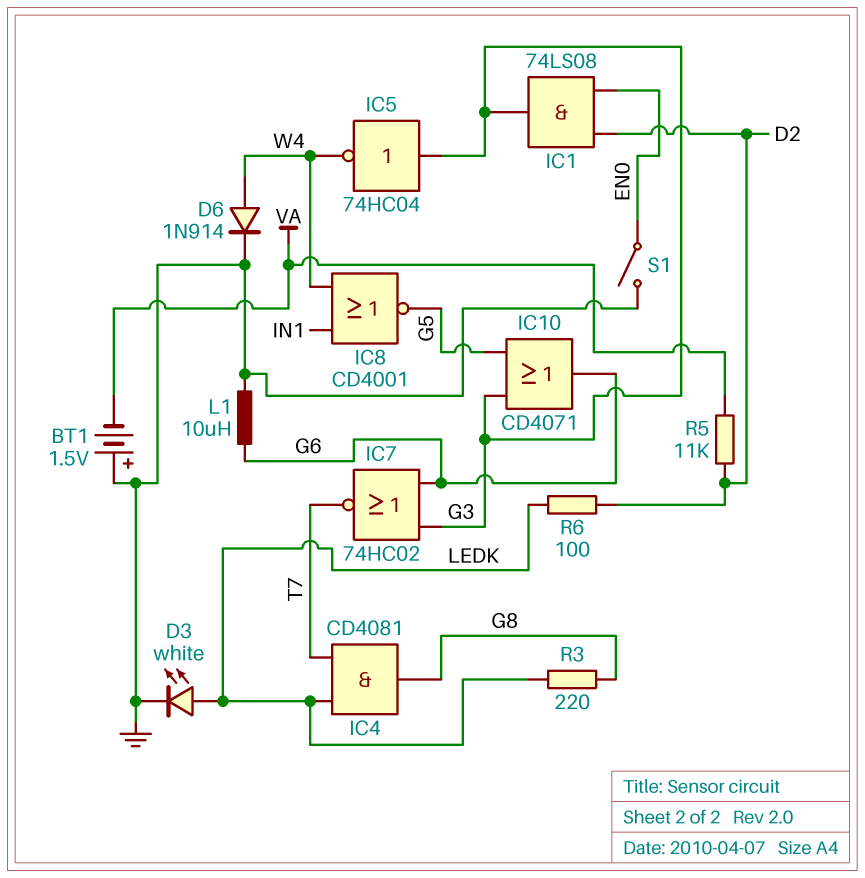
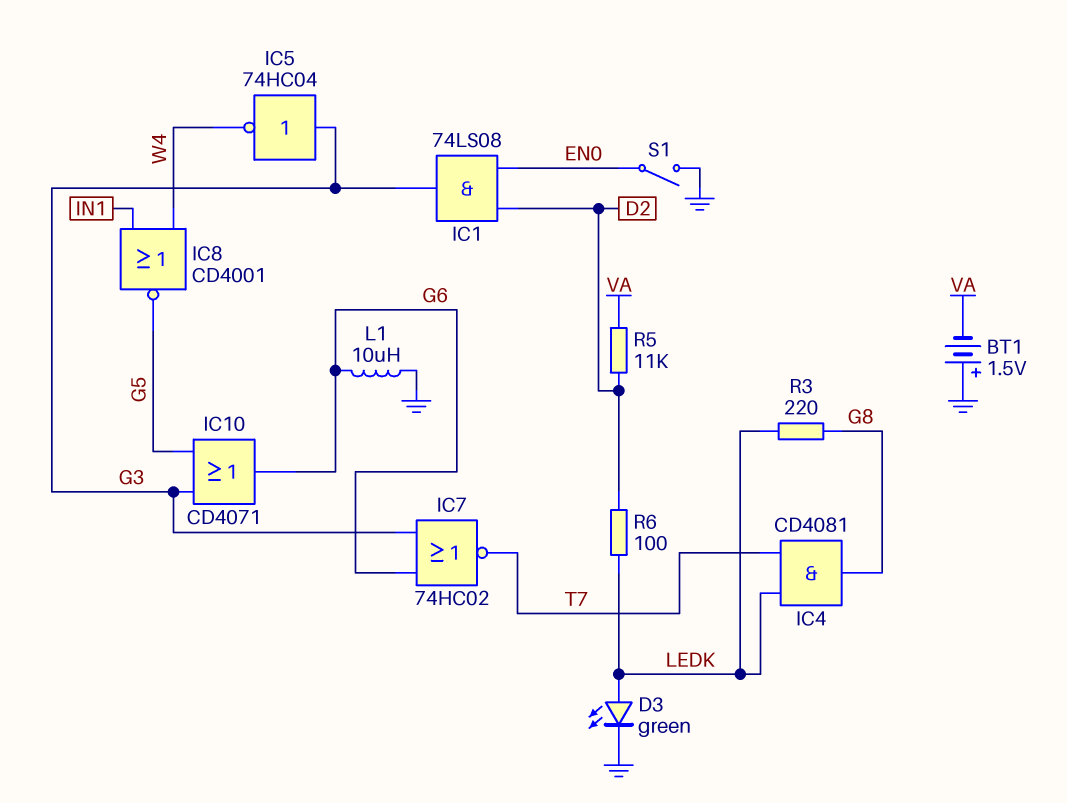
D3: LED white (A LEDK, K GND) -> LED green (A LEDK, K GND)
D6: diode 1N914 (A W4, K GND) -> none

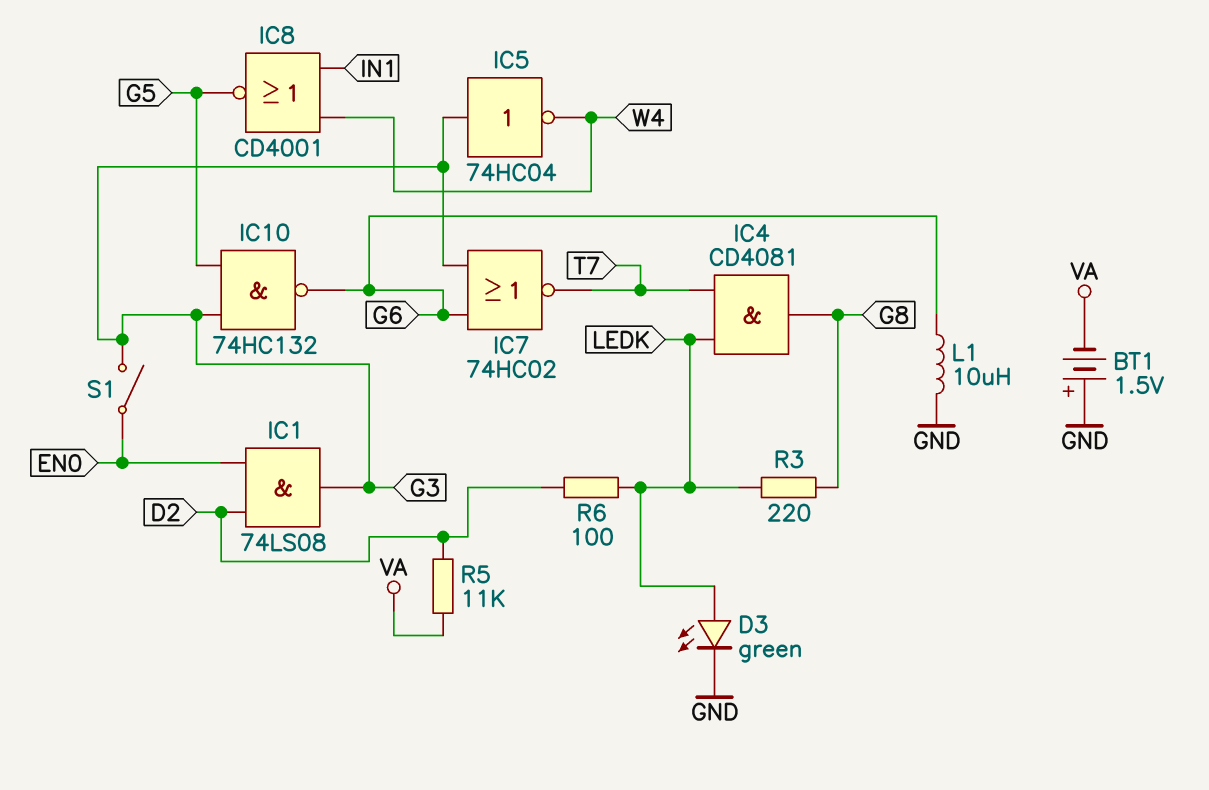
IC10: OR CD4071 (in G3, in G5, out G6) -> NAND 74HC132 (in G3, in G5, out G6)
S1: switch (EN0, GND) -> switch (EN0, G3)

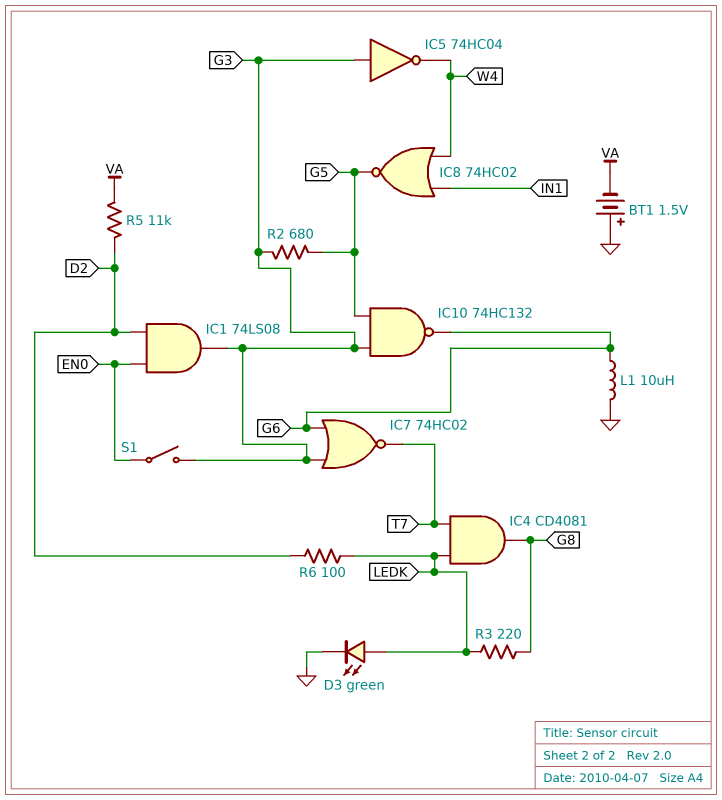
IC8: NOR CD4001 (in IN1, in W4, out G5) -> NOR 74HC02 (in IN1, in W4, out G5)
R2: none -> 680 (G3, G5)

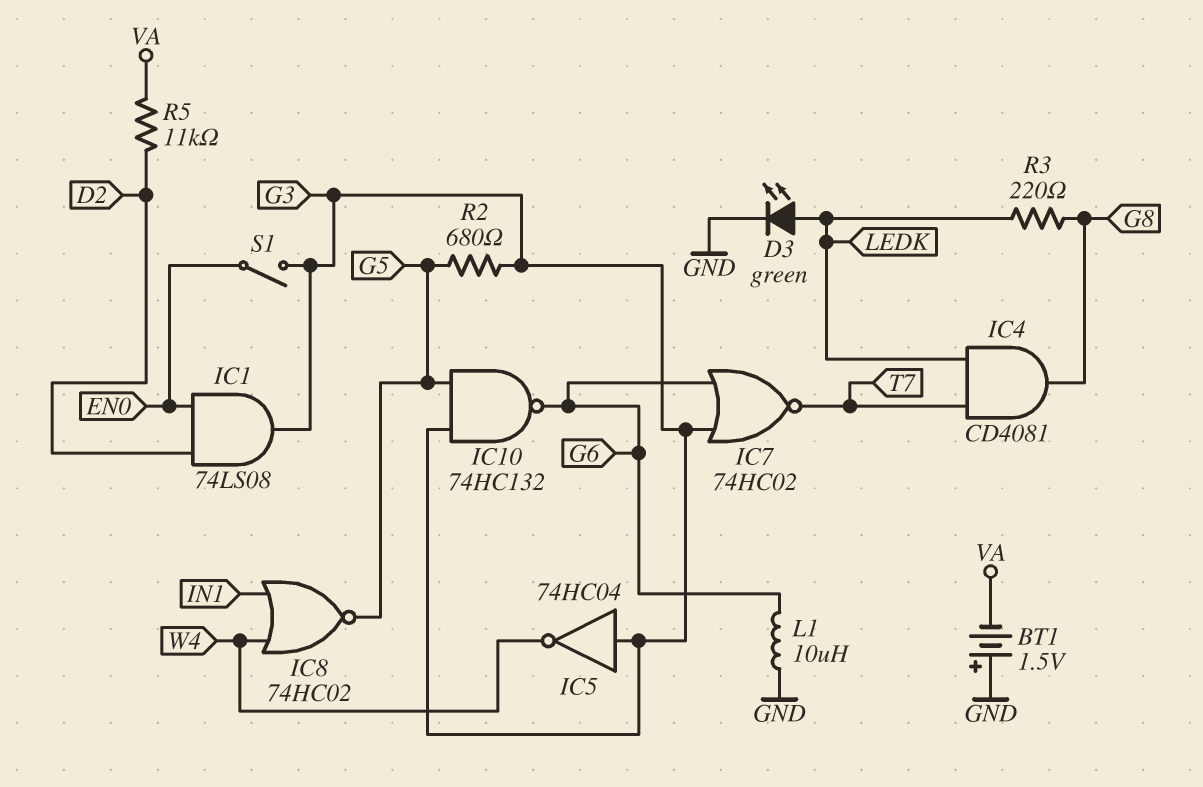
R6: 100 (D2, LEDK) -> none

